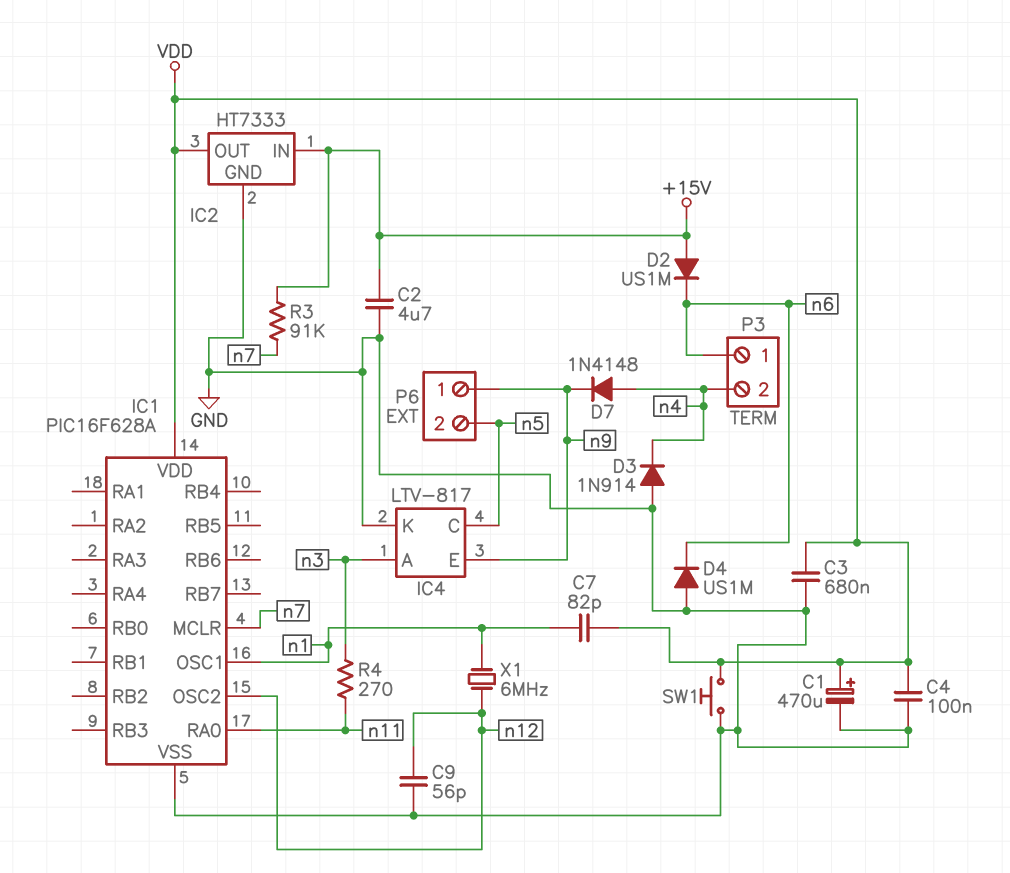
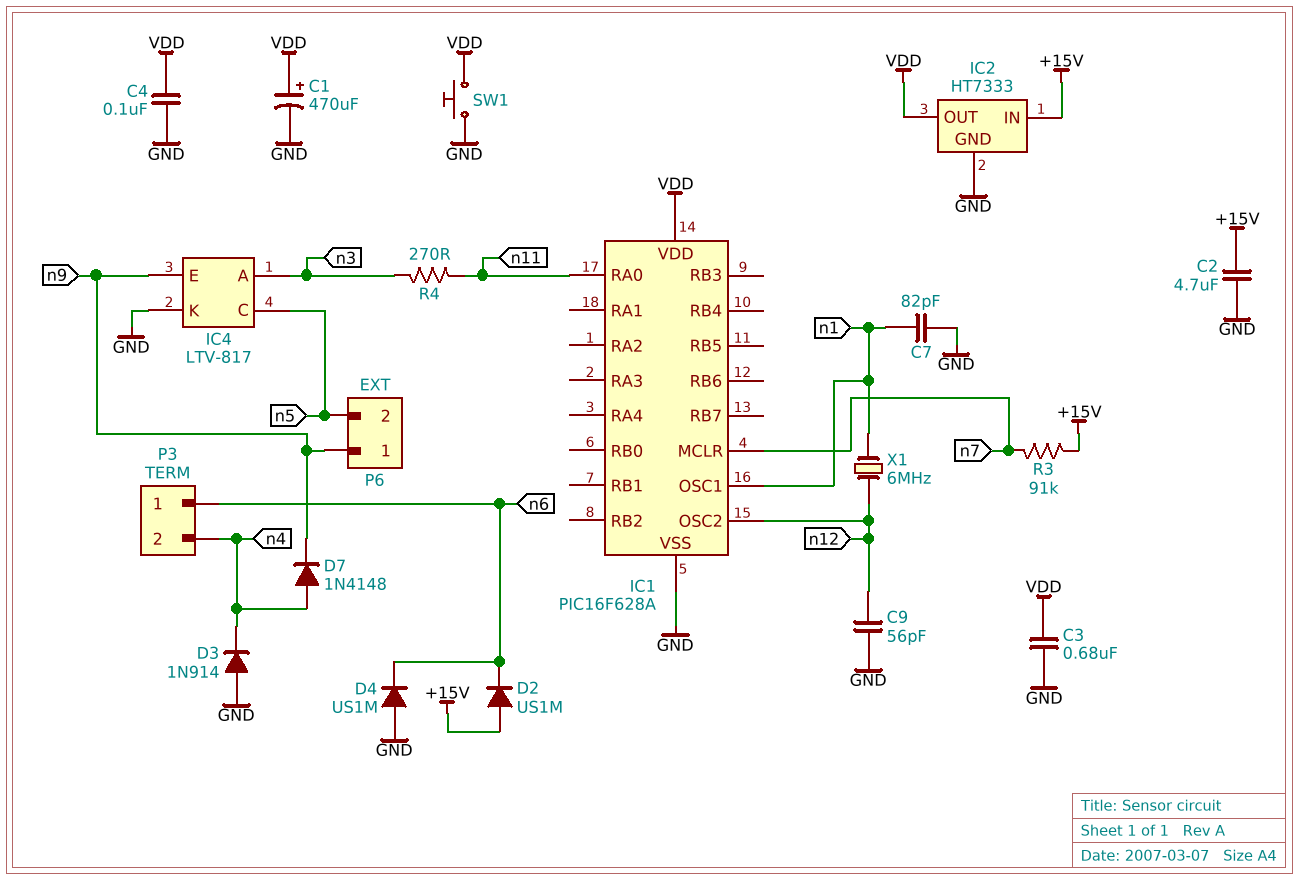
C7: 82pF (VDD, n1) -> 82pF (GND, n1)

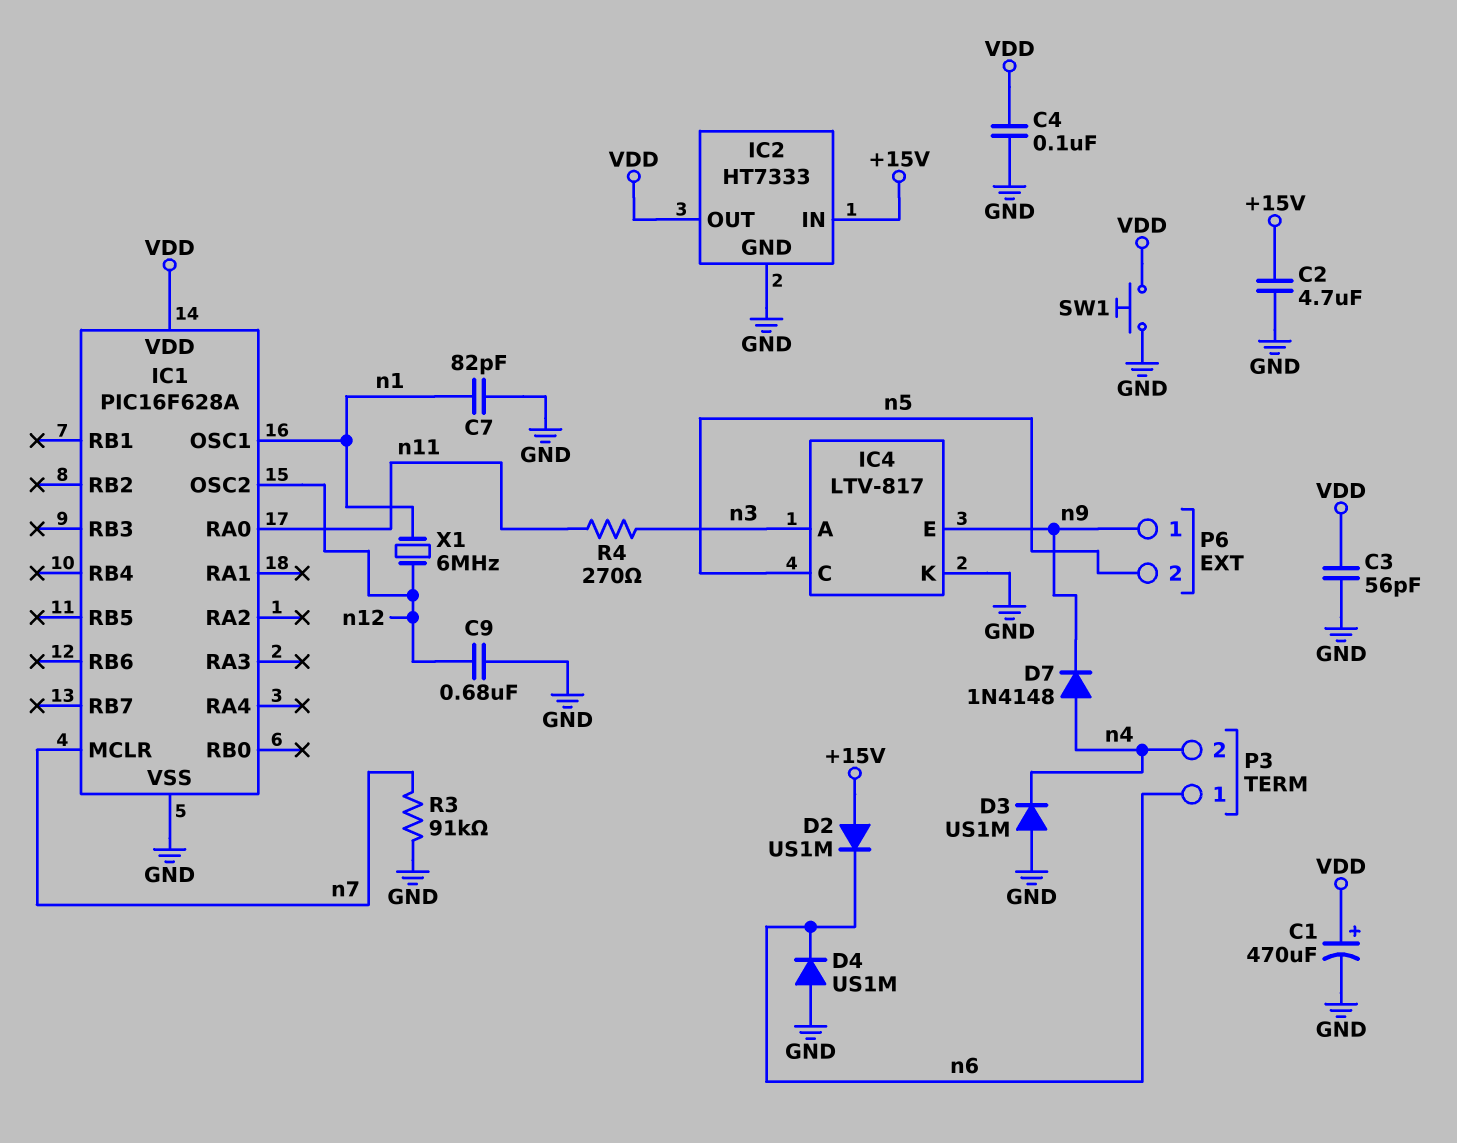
C3: 680nF (GND, VDD) -> 56pF (GND, VDD)
C9: 56pF (GND, n12) -> 680nF (GND, n12)
D3: diode 1N914 (A GND, K n4) -> diode US1M (A GND, K n4)
R3: 91k (+15V, n7) -> 91k (GND, n7)

